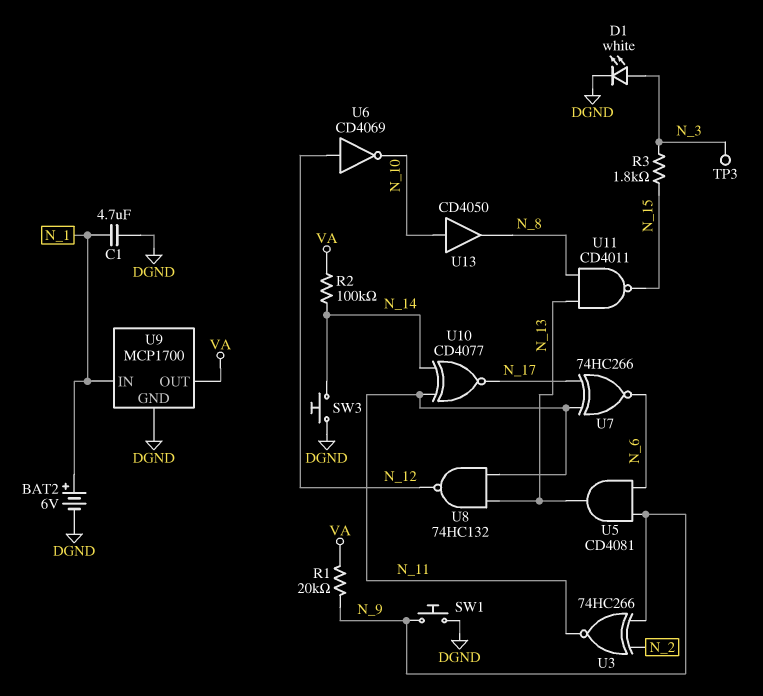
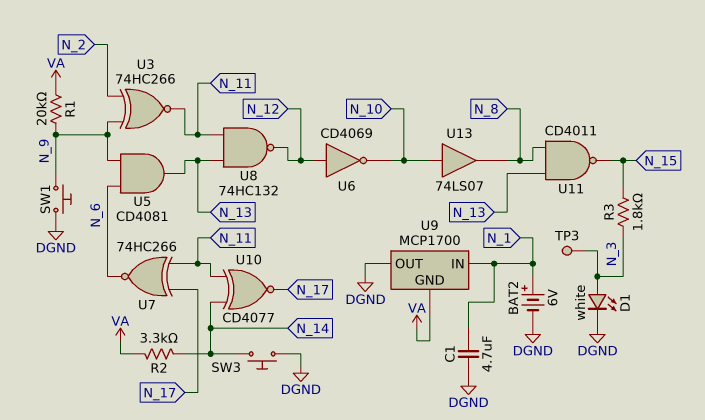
R2: 100k (N_14, VA) -> 3.3k (N_14, VA)
U9 pin GND: DGND -> VA
U9 pin OUT: VA -> DGND
U13: buffer CD4050 (in N_10, out N_8) -> buffer 74LS07 (in N_10, out N_8)

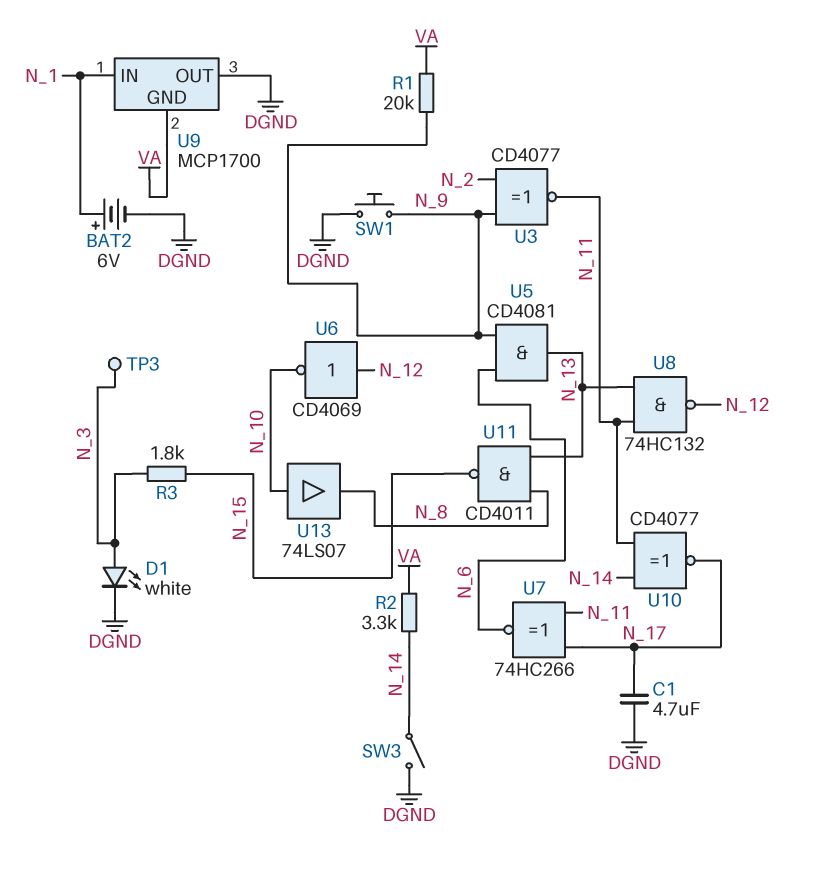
C1: 4.7uF (DGND, N_1) -> 4.7uF (DGND, N_17)
SW3: button (DGND, N_14) -> switch (DGND, N_14)
U3: XNOR 74HC266 (in N_2, in N_9, out N_11) -> XNOR CD4077 (in N_2, in N_9, out N_11)

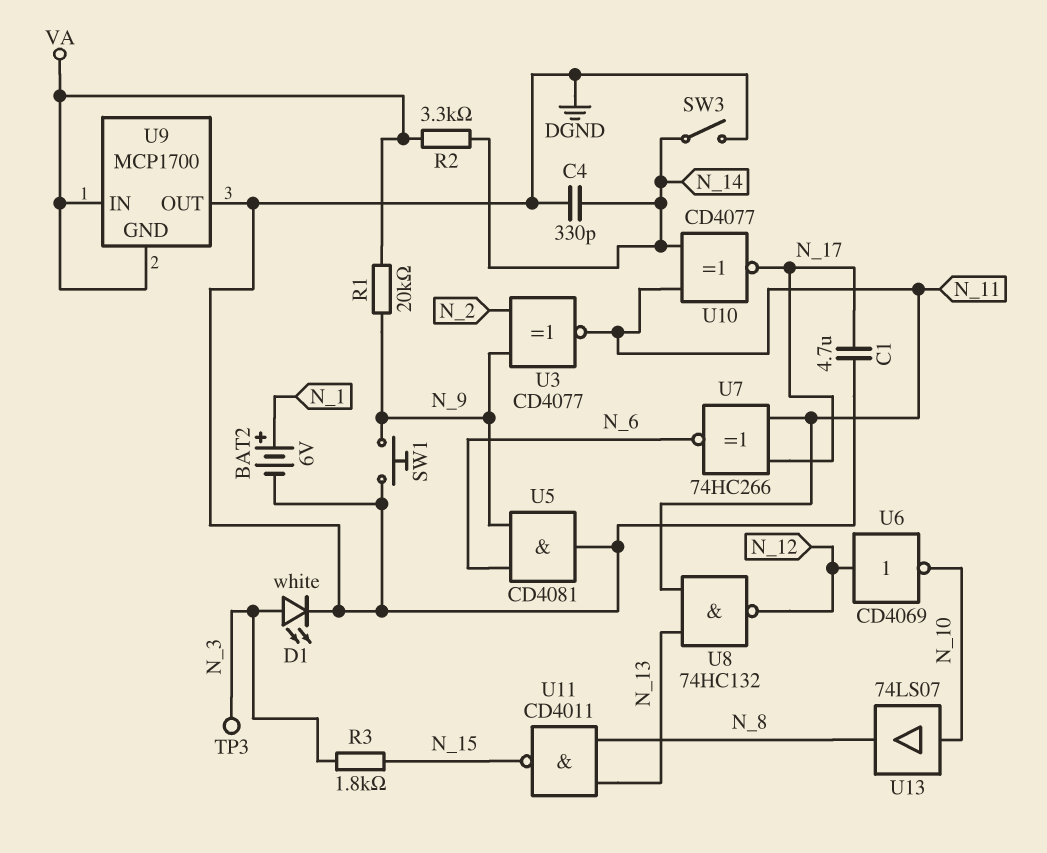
C4: none -> 330pF (DGND, N_14)
U5: AND CD4081 (in N_6, in N_9, out N_13) -> AND CD4081 (in N_6, in N_9, out DGND)
U9 pin IN: N_1 -> VA

